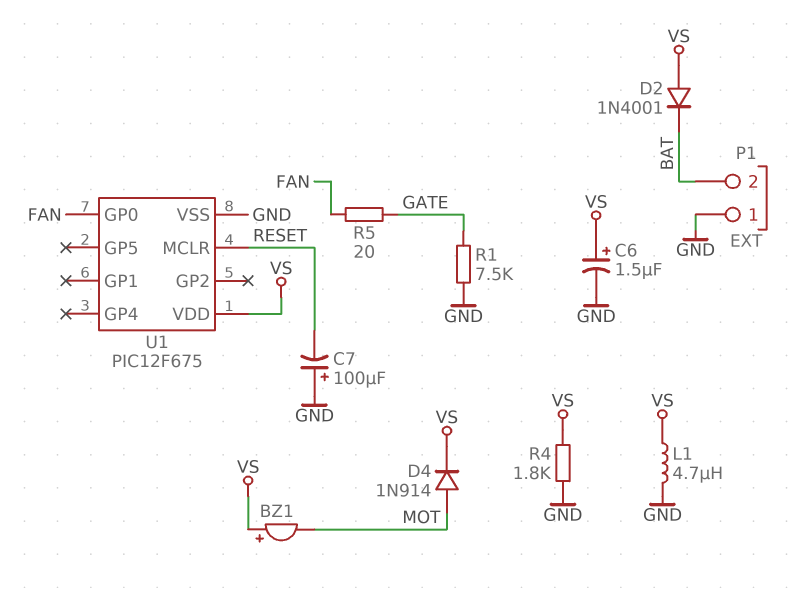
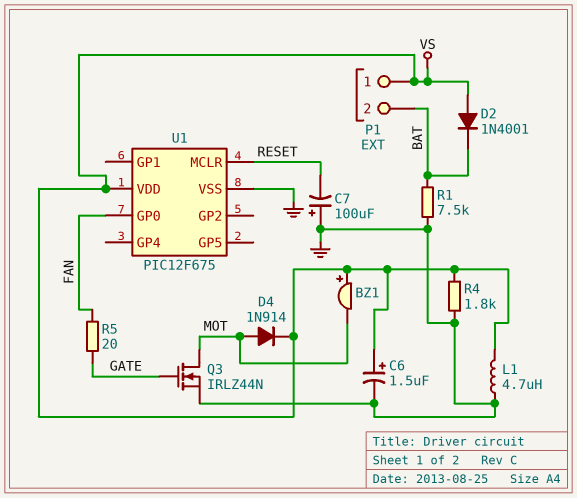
P1 pin 1: GND -> VS
Q3: none -> NMOS IRLZ44N (G GATE, D MOT, S GND)
R1: 7.5k (GATE, GND) -> 7.5k (BAT, GND)

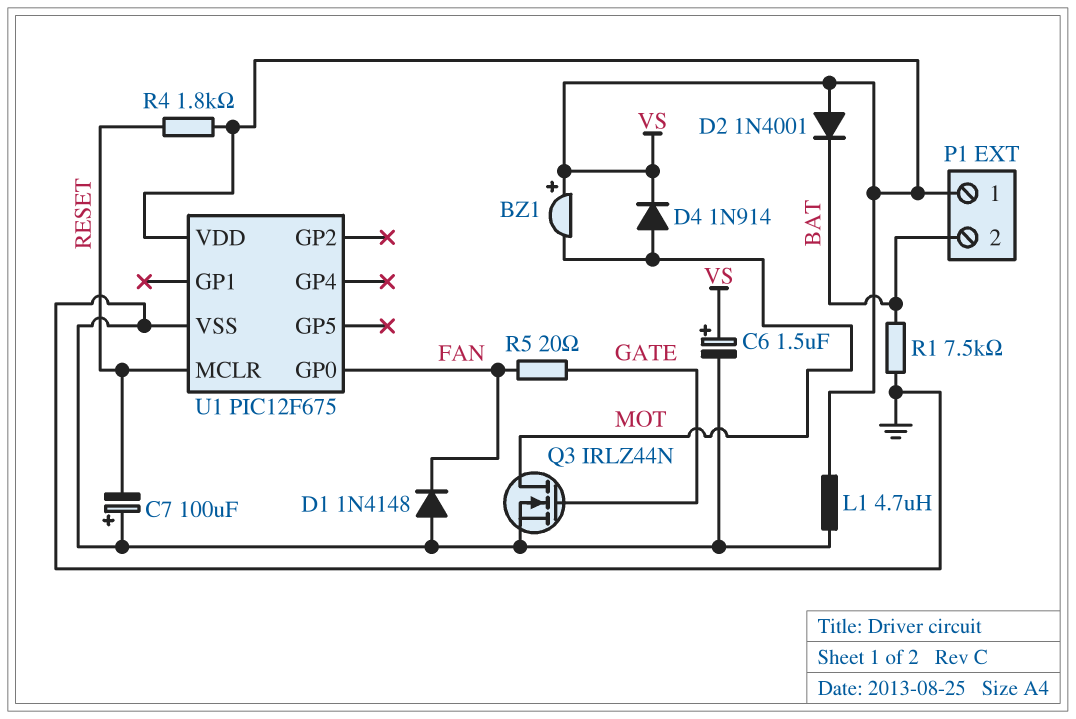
D1: none -> diode 1N4148 (A GND, K FAN)
R4: 1.8k (GND, VS) -> 1.8k (RESET, VS)

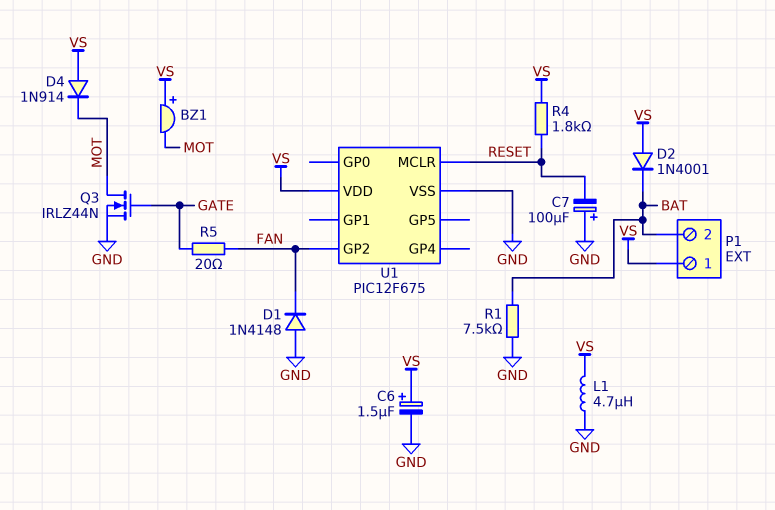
D4: diode 1N914 (A MOT, K VS) -> diode 1N914 (A VS, K MOT)
U1 pin GP0: FAN -> none
U1 pin GP2: none -> FAN

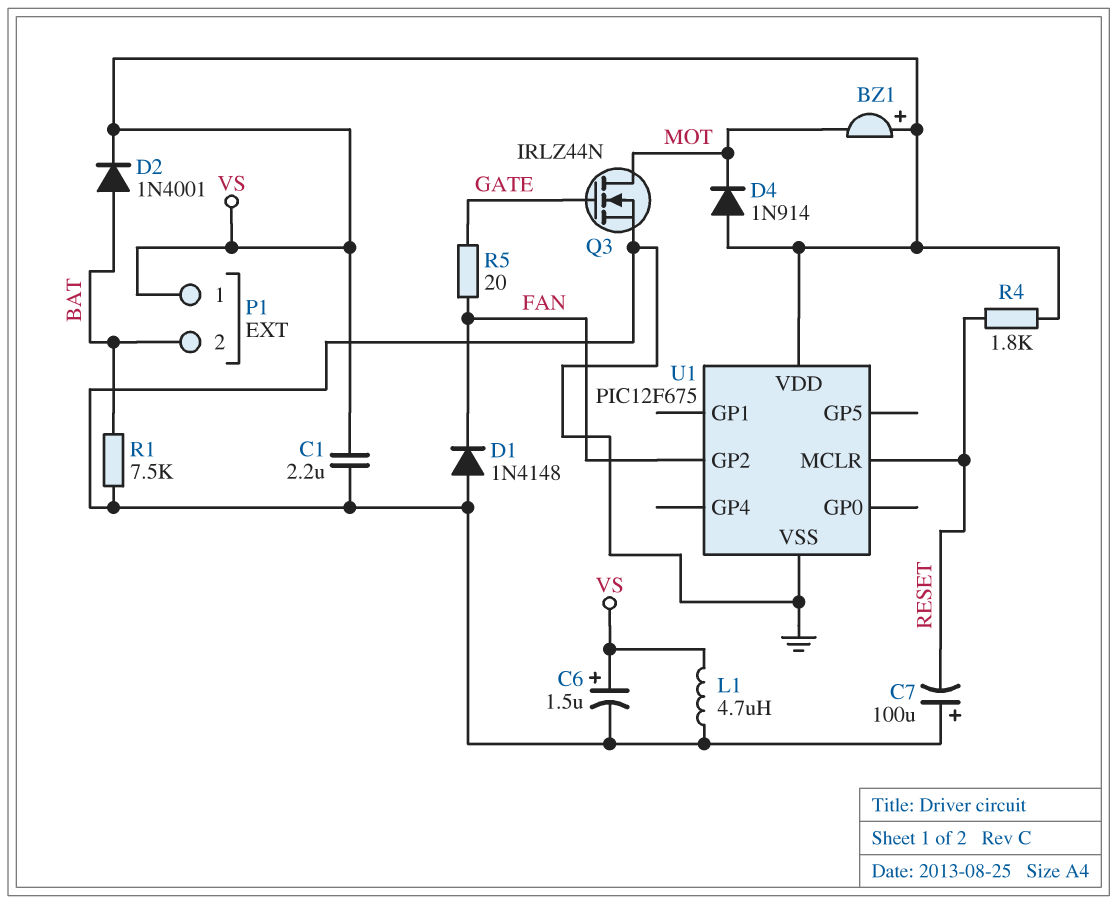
C1: none -> 2.2uF (GND, VS)
D2: diode 1N4001 (A VS, K BAT) -> diode 1N4001 (A BAT, K VS)

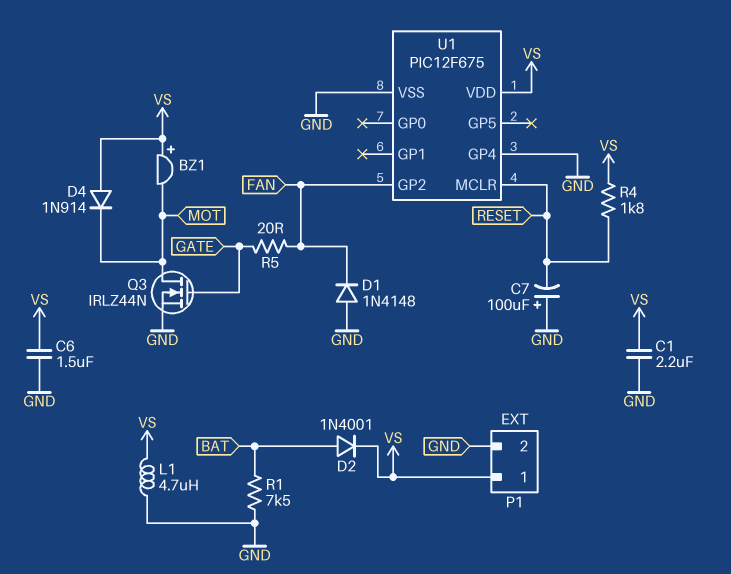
C6: 1.5uF (plus VS, minus GND) -> 1.5uF (GND, VS)
P1 pin 2: BAT -> GND
U1 pin GP4: none -> GND

